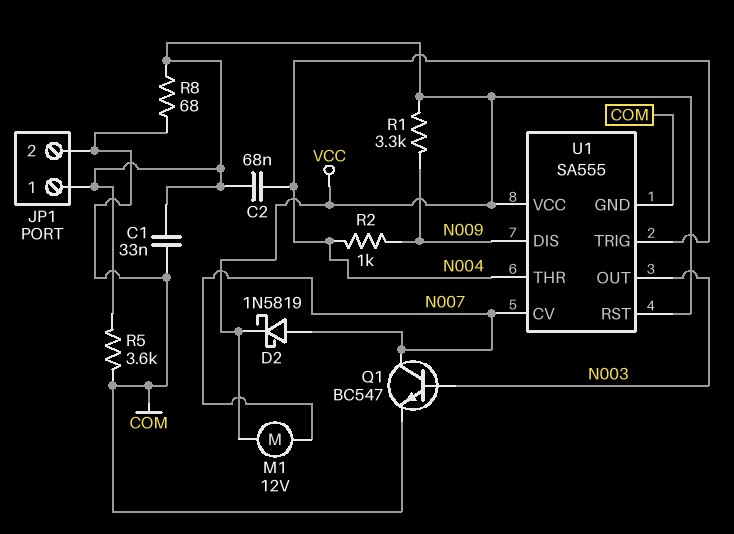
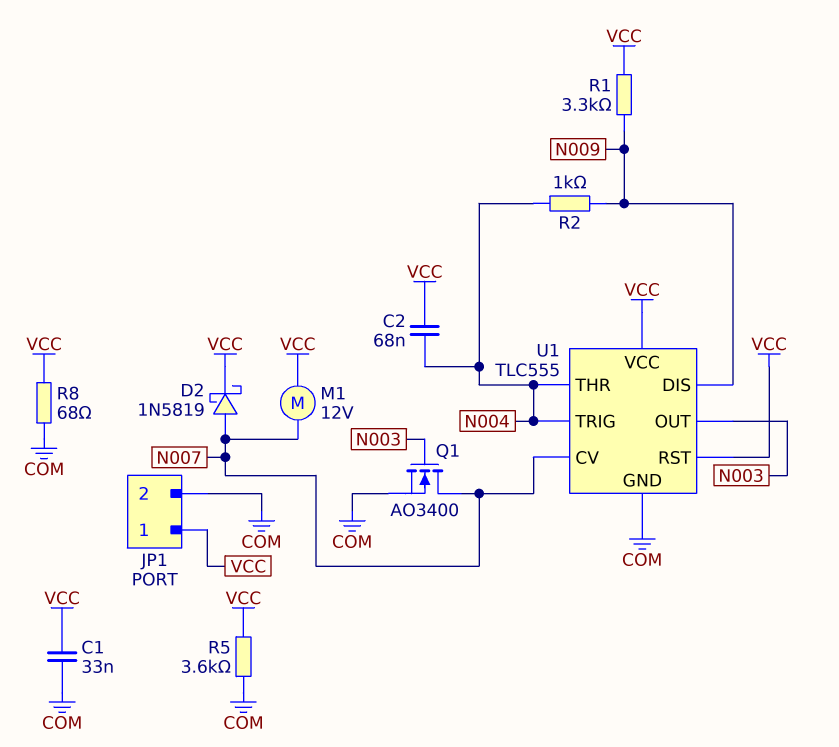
Q1: NPN BC547 (B N003, C N007, E COM) -> NMOS AO3400 (G N003, D N007, S COM)
U1: SA555 -> TLC555

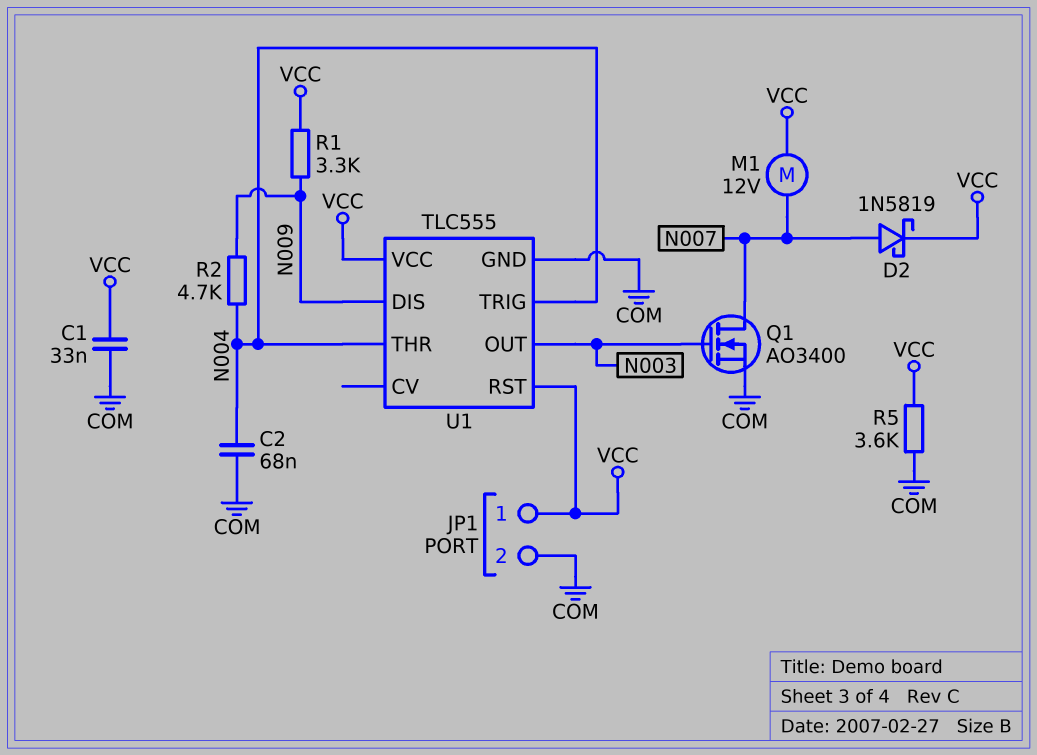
C2: 68nF (N004, VCC) -> 68nF (COM, N004)
R2: 1k (N004, N009) -> 4.7k (N004, N009)
R8: 68 (COM, VCC) -> none
U1 pin CV: N007 -> none

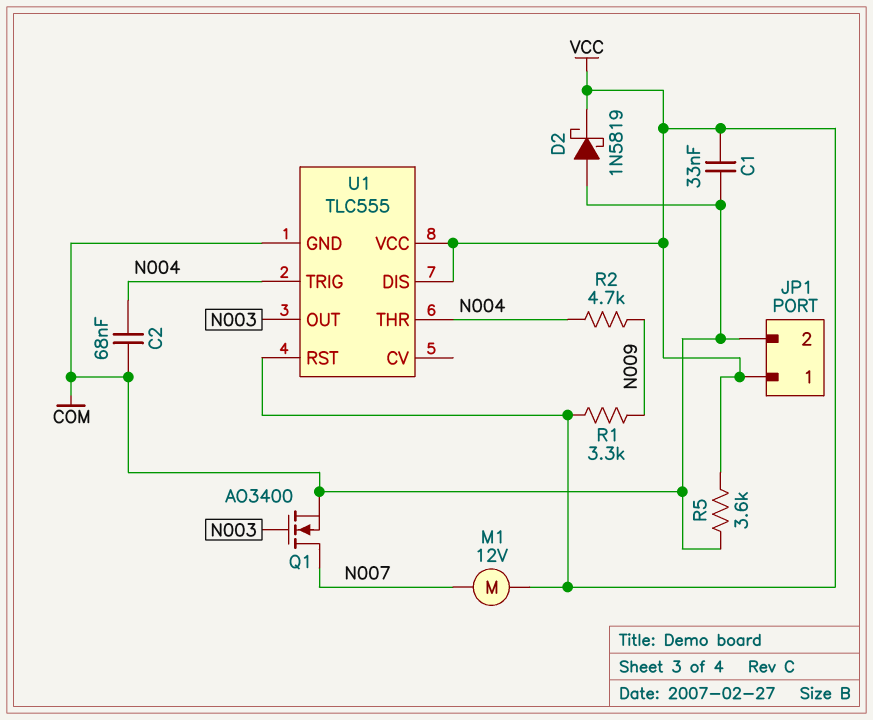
D2: schottky 1N5819 (A N007, K VCC) -> schottky 1N5819 (A COM, K VCC)
U1 pin DIS: N009 -> VCC

